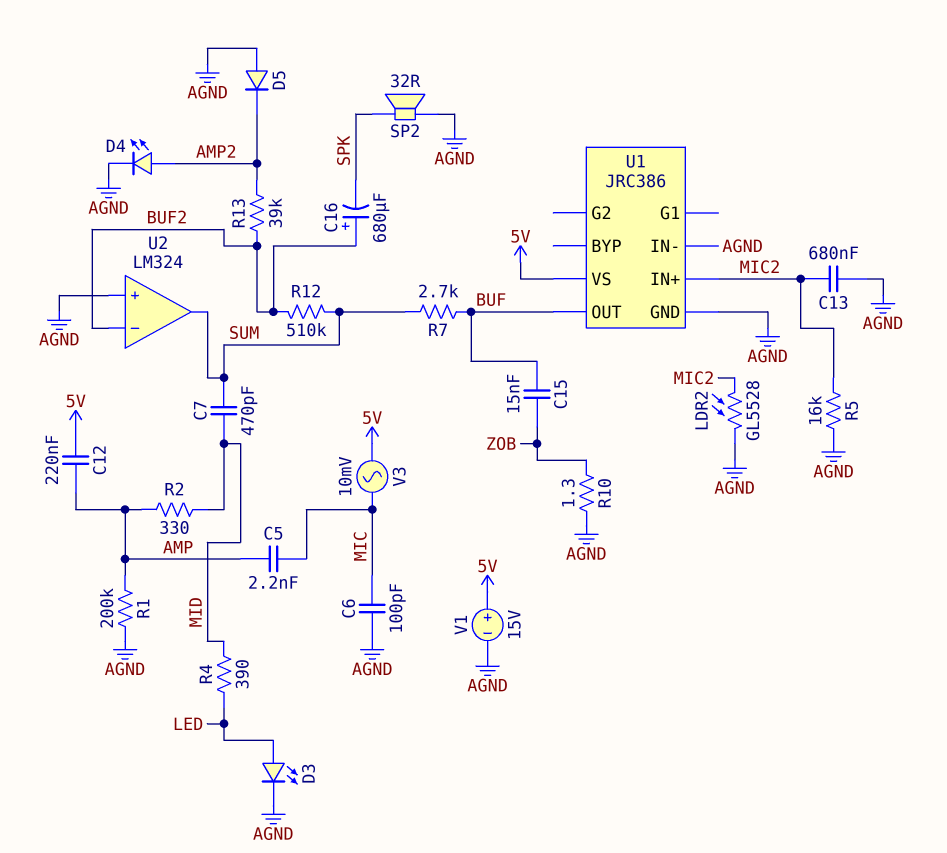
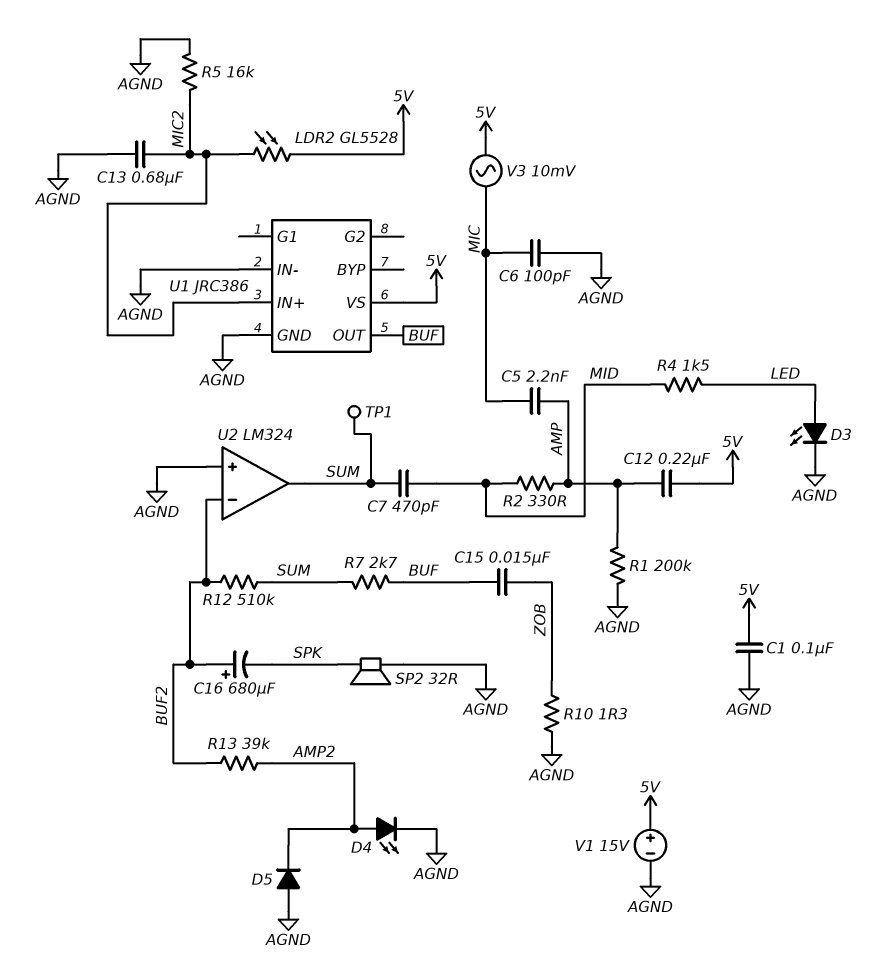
C1: none -> 100nF (5V, AGND)
LDR2: GL5528 (AGND, MIC2) -> GL5528 (5V, MIC2)
R4: 390 (LED, MID) -> 1.5k (LED, MID)
TP1: none -> test point (SUM)

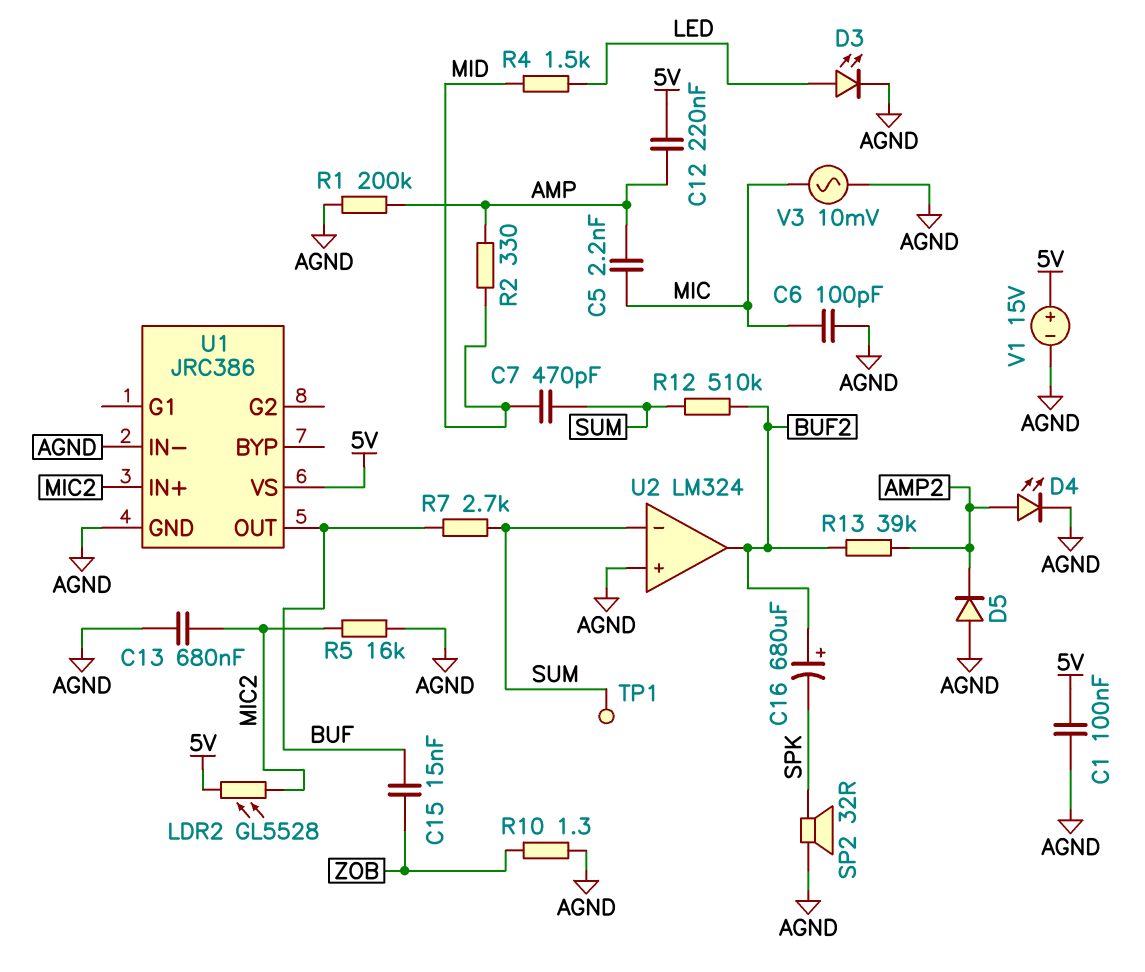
U2 pin in-: BUF2 -> SUM
U2 pin out: SUM -> BUF2
V3: AC 10mV (5V, MIC) -> AC 10mV (AGND, MIC)

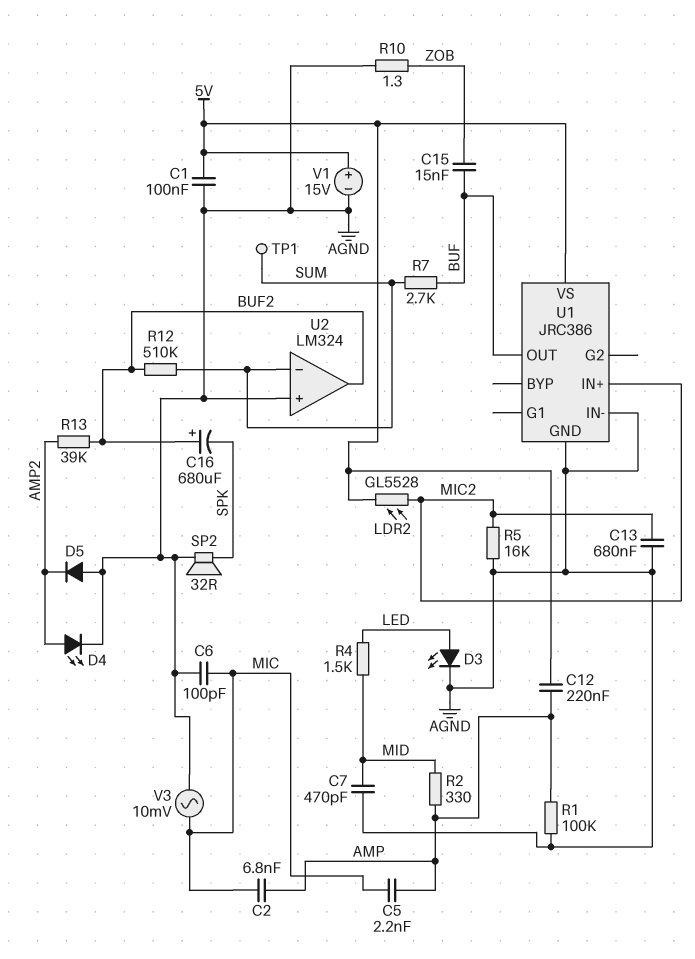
C2: none -> 6.8nF (AMP, MIC)
C7: 470pF (MID, SUM) -> 470pF (AGND, MID)
R1: 200k (AGND, AMP) -> 100k (AGND, AMP)

